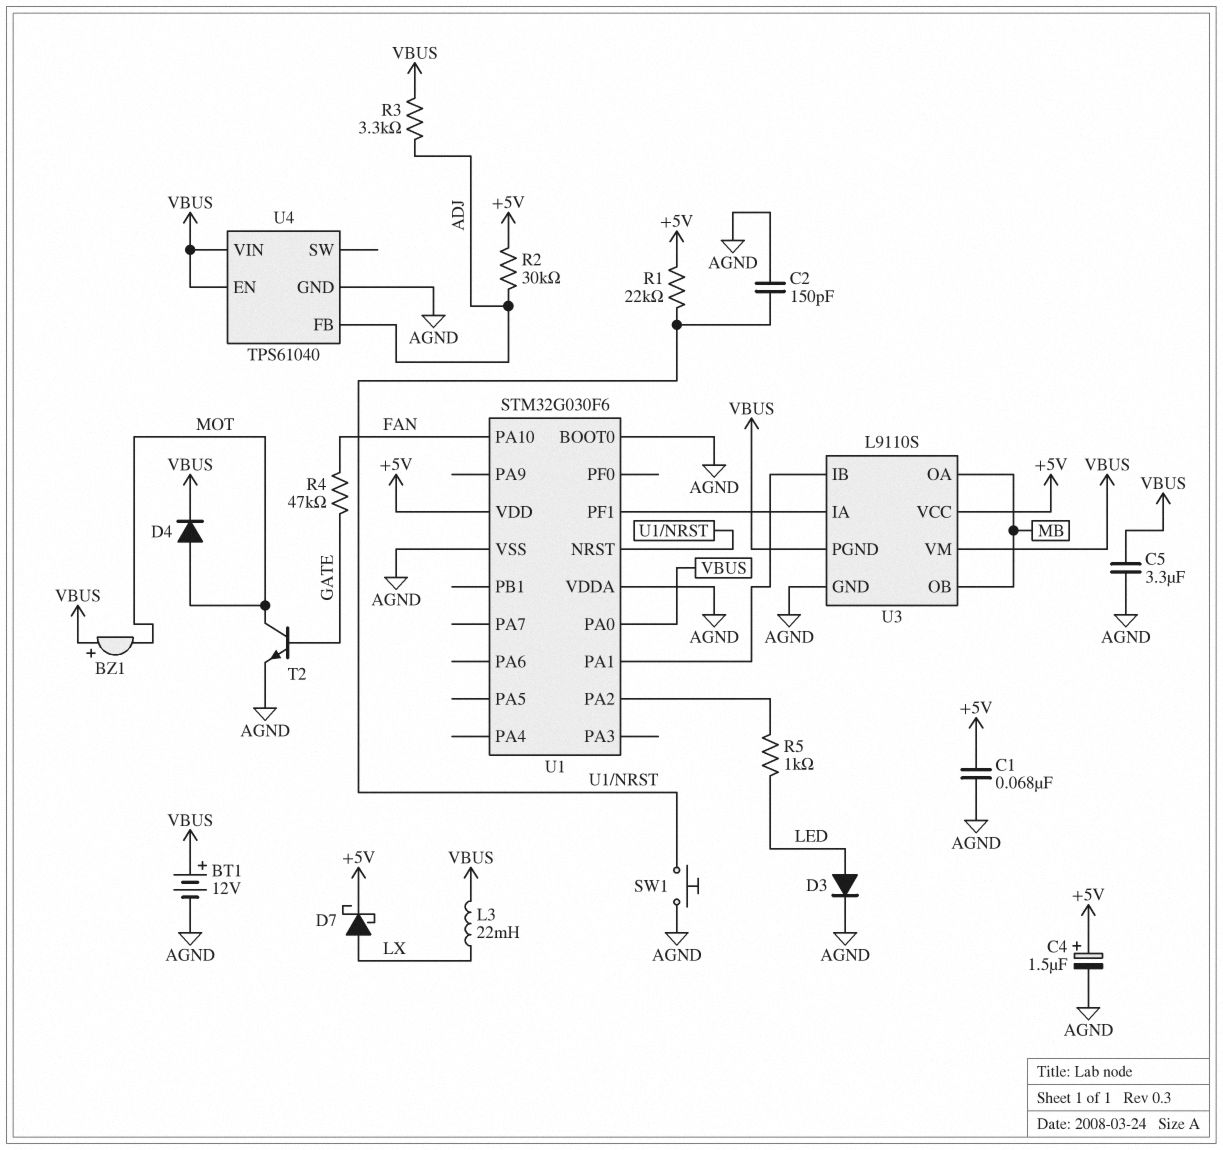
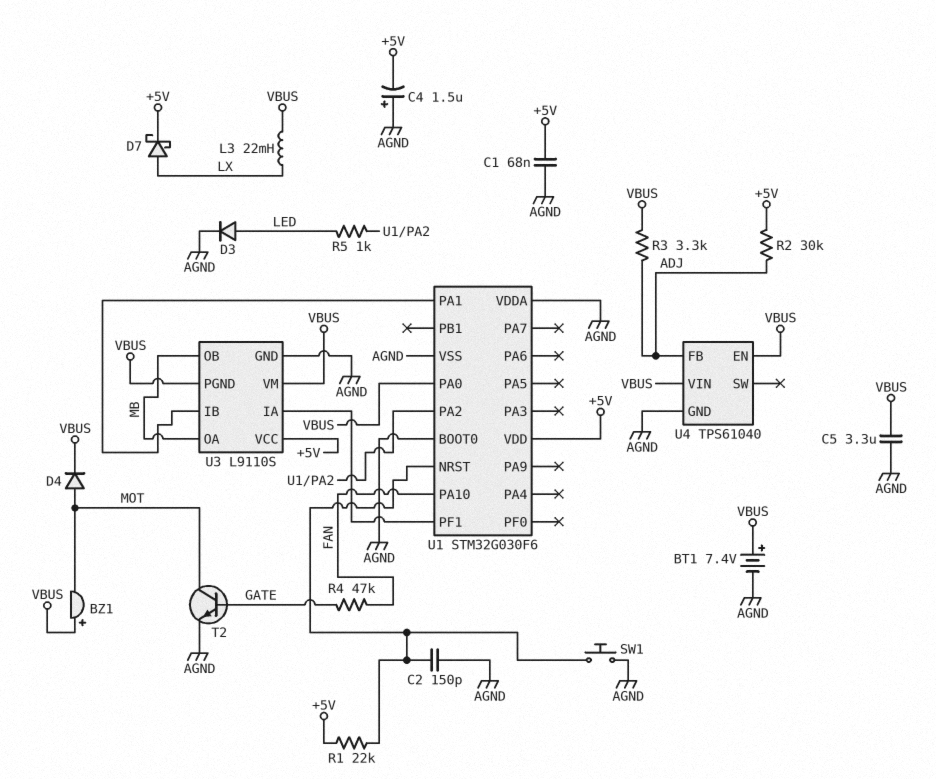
BT1: 12V (plus VBUS, minus AGND) -> 7.4V (plus VBUS, minus AGND)
C4: 1.5uF (plus +5V, minus AGND) -> 1.5uF (plus AGND, minus +5V)

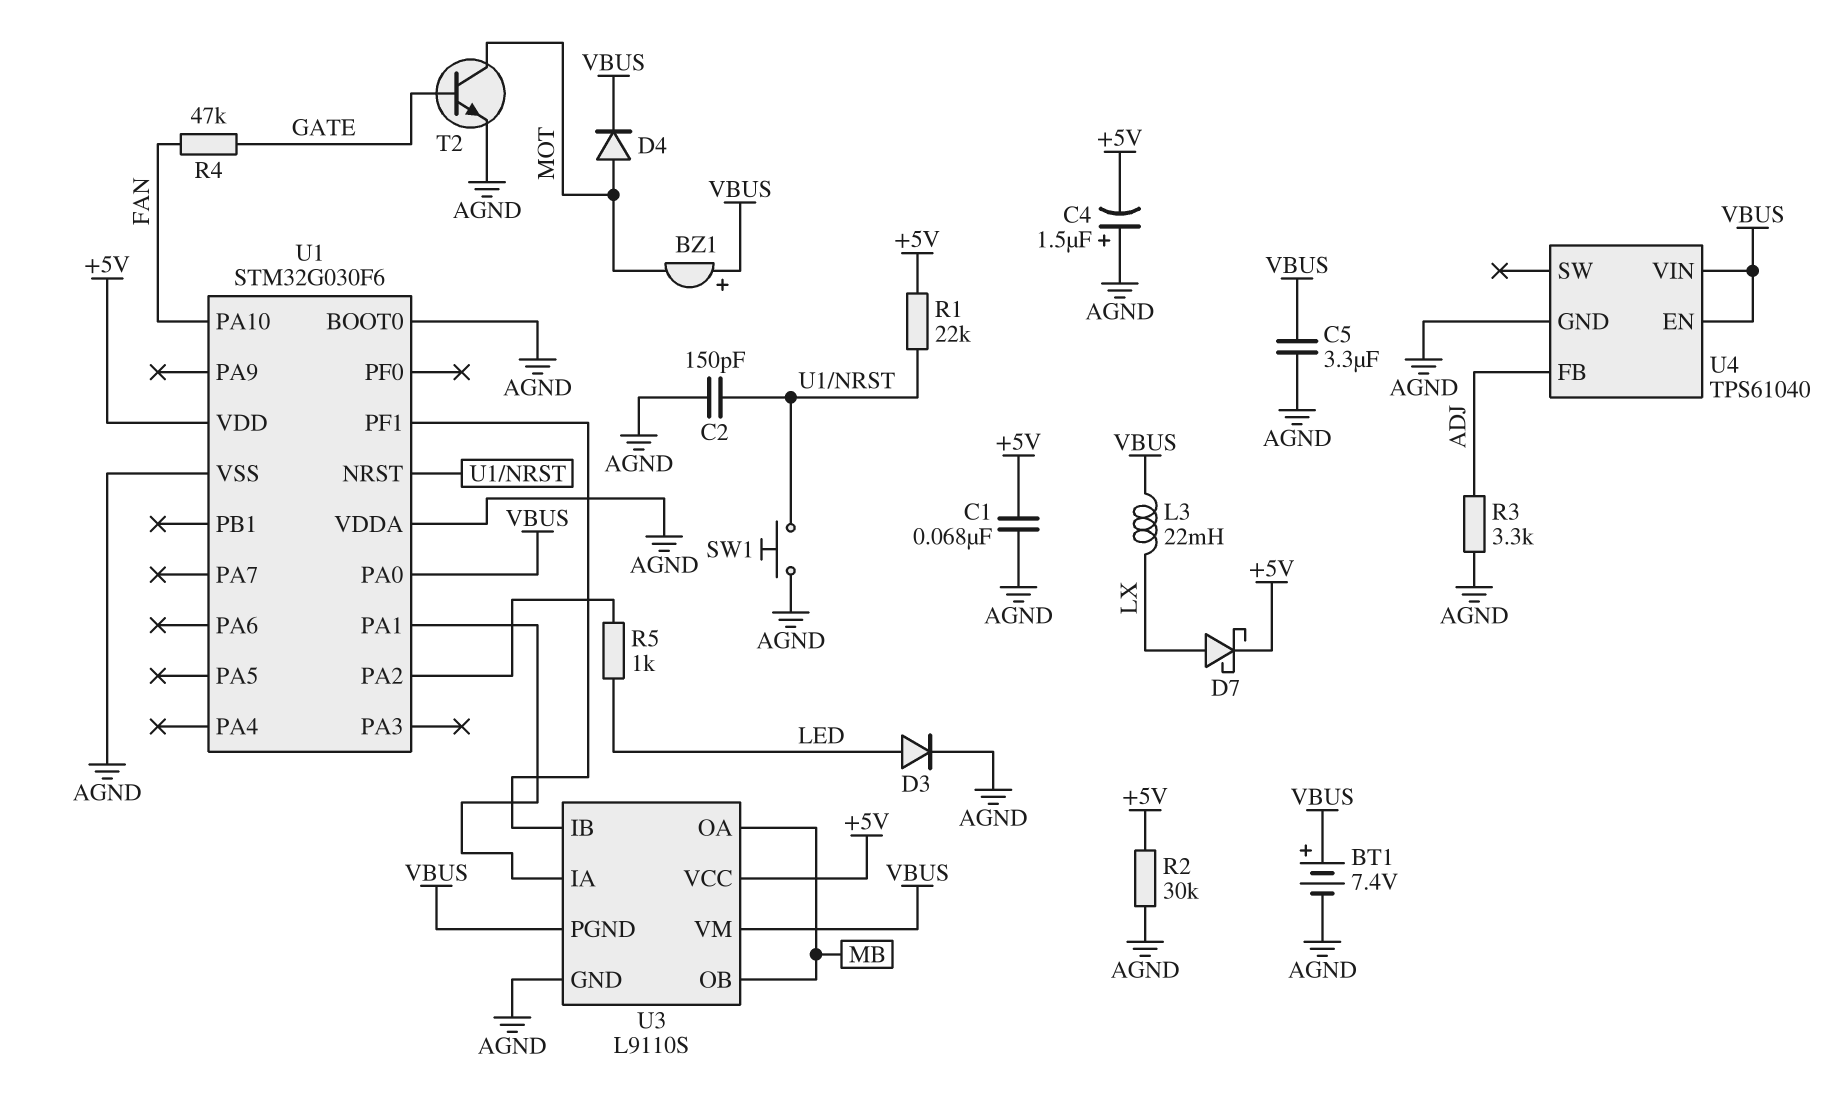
R2: 30k (+5V, ADJ) -> 30k (+5V, AGND)
R3: 3.3k (ADJ, VBUS) -> 3.3k (ADJ, AGND)
U3 pin IA: U1/PF1 -> U1/PA1
U3 pin IB: U1/PA1 -> U1/PF1

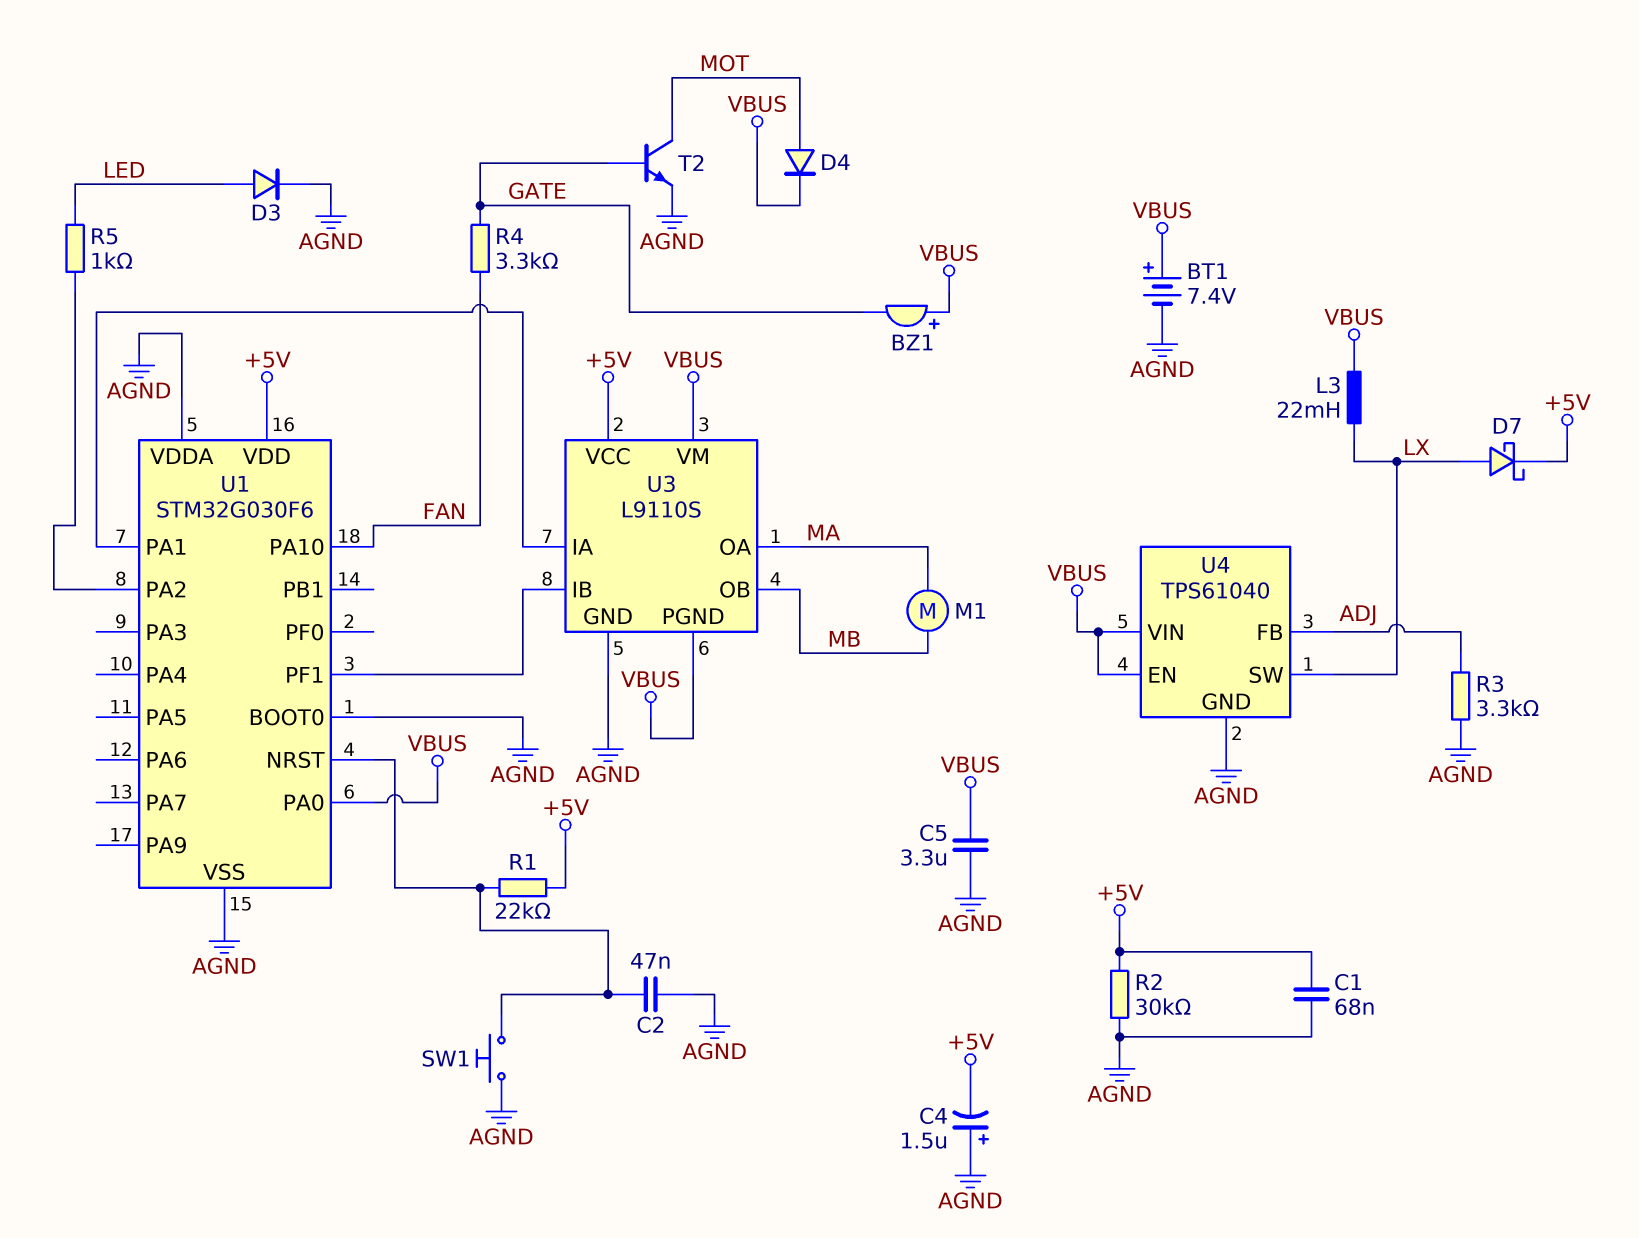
BZ1: buzzer (plus VBUS, minus MOT) -> buzzer (plus VBUS, minus GATE)
C2: 150pF (AGND, U1/NRST) -> 47nF (AGND, U1/NRST)
M1: none -> motor (MA, MB)
R4: 47k (FAN, GATE) -> 3.3k (FAN, GATE)
U3 pin OA: MB -> MA
U4 pin SW: none -> LX

